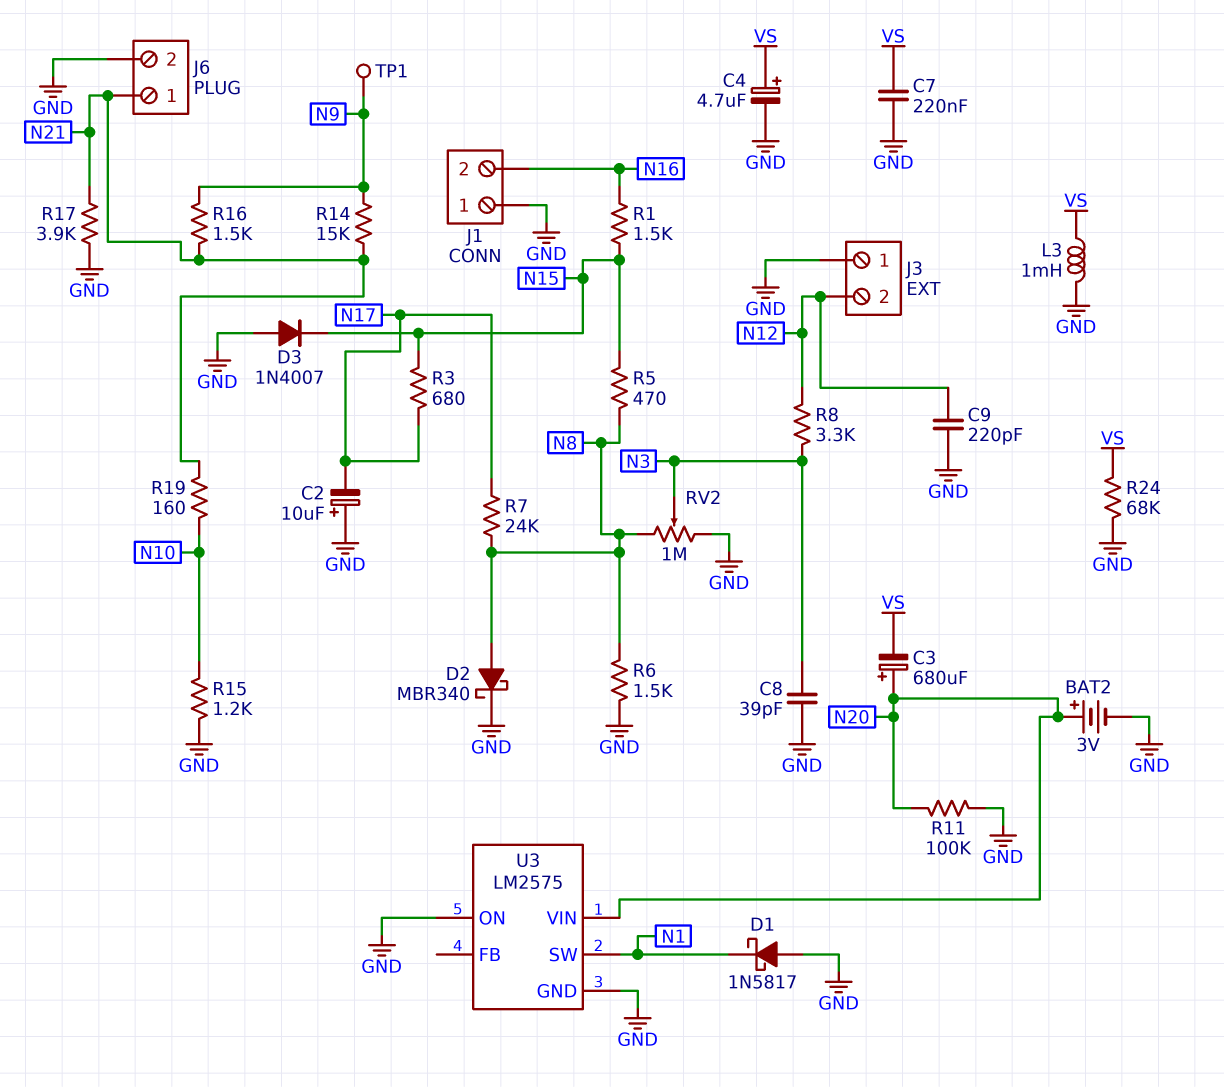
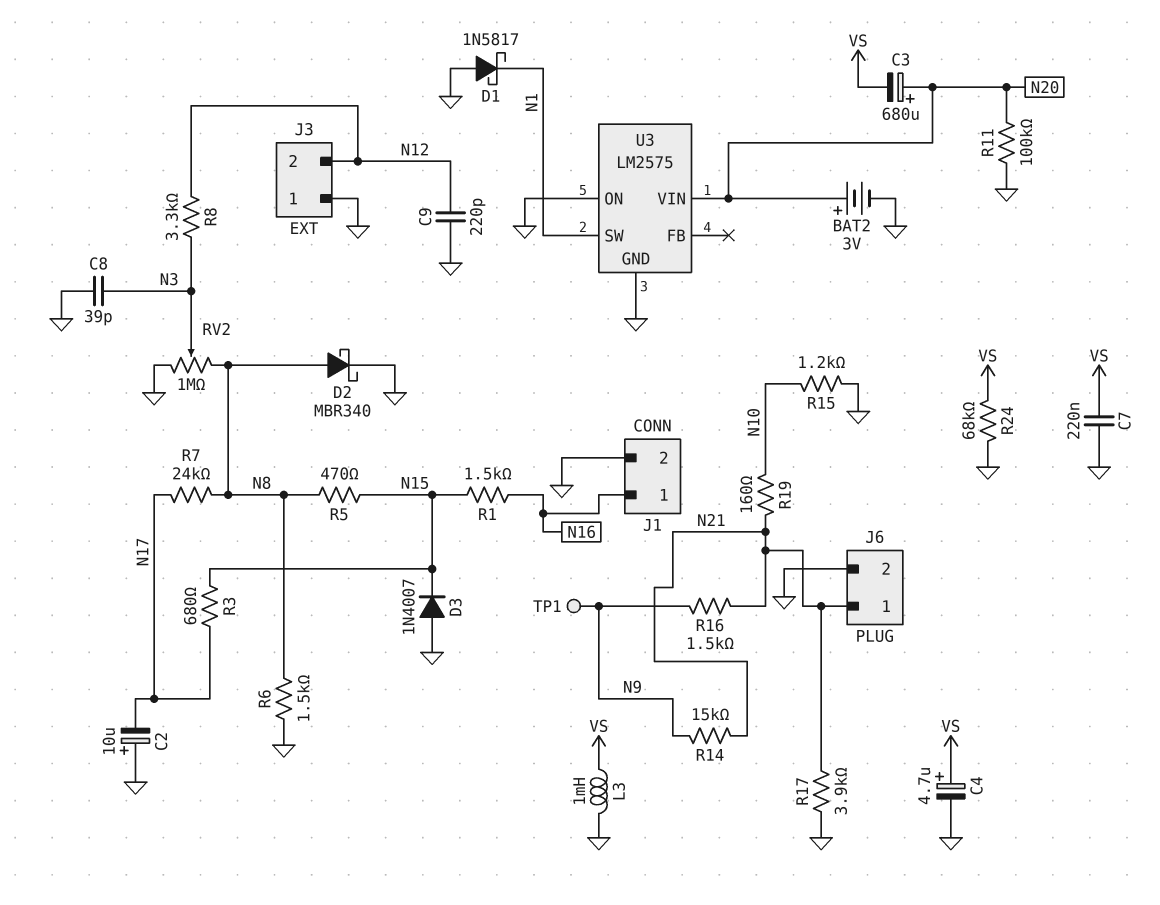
J1 pin 1: GND -> N16
J1 pin 2: N16 -> GND

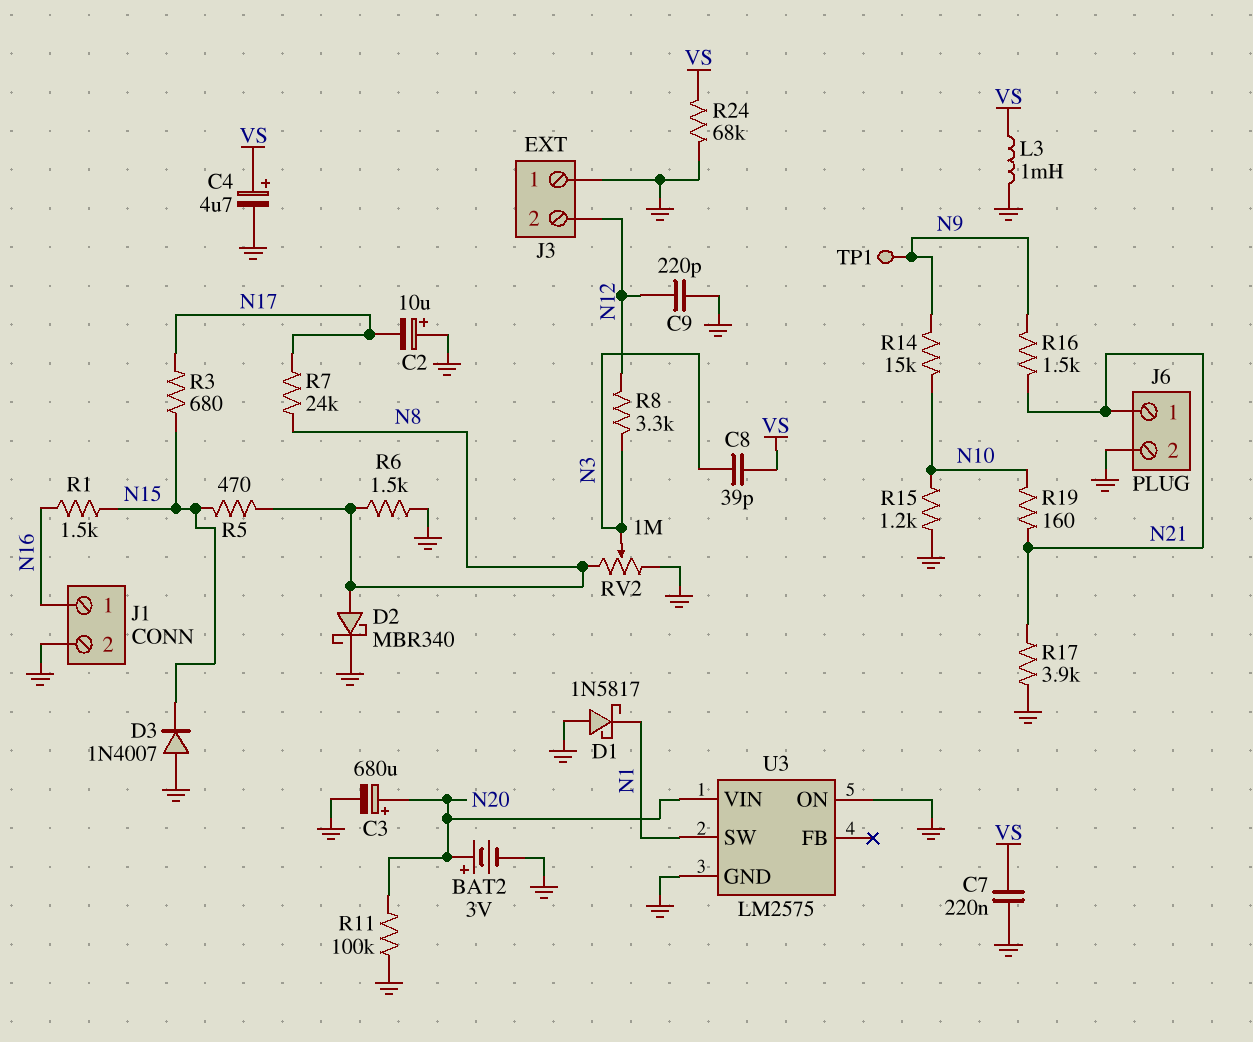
C3: 680uF (plus N20, minus VS) -> 680uF (plus N20, minus GND)
C8: 39pF (GND, N3) -> 39pF (N3, VS)
R14: 15k (N9, N21) -> 15k (N9, N10)

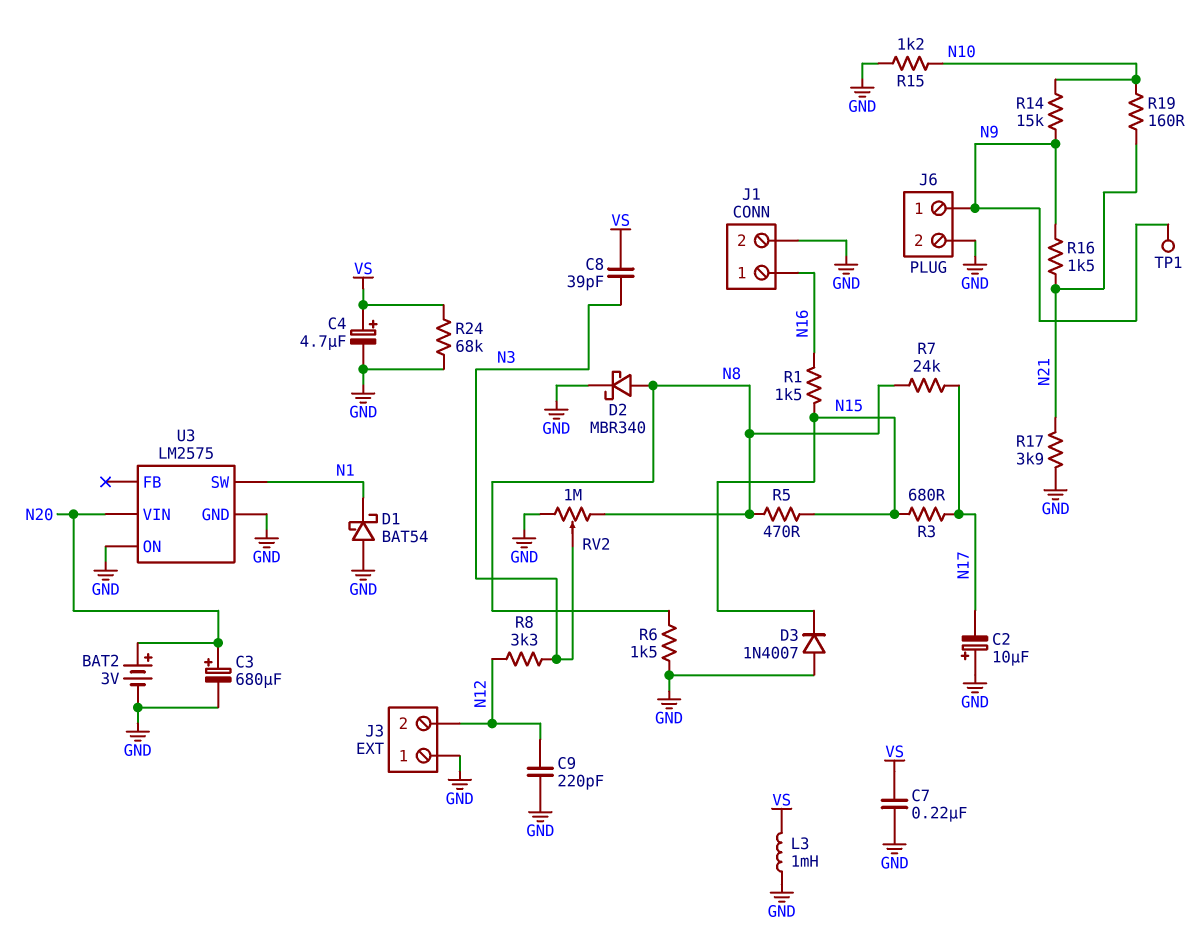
D1: schottky 1N5817 (A GND, K N1) -> schottky BAT54 (A GND, K N1)
J6 pin 1: N21 -> N9
R11: 100k (GND, N20) -> none

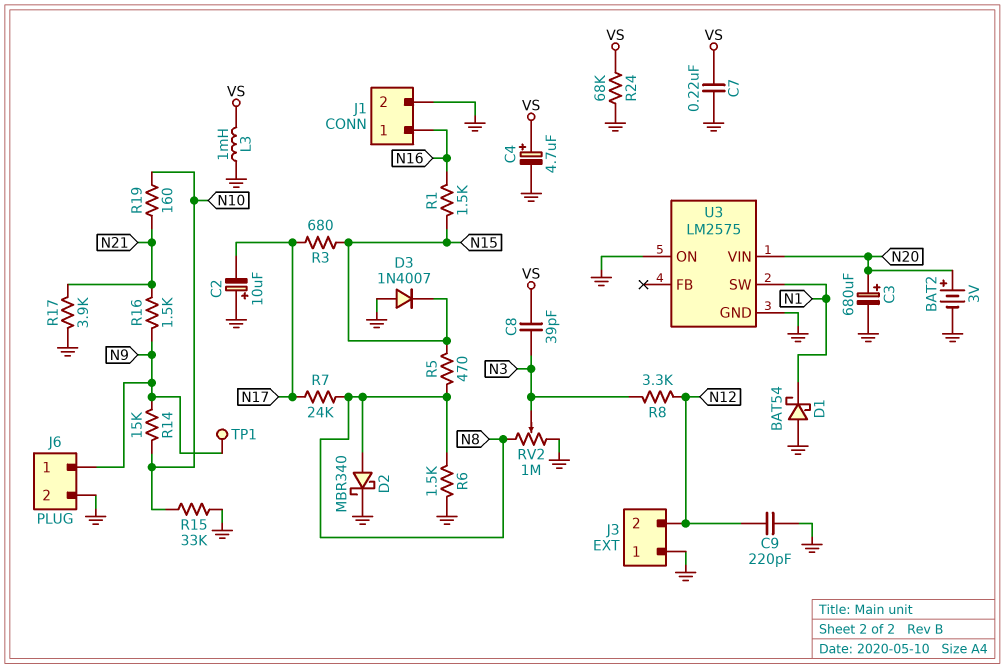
R15: 1.2k (GND, N10) -> 33k (GND, N10)

